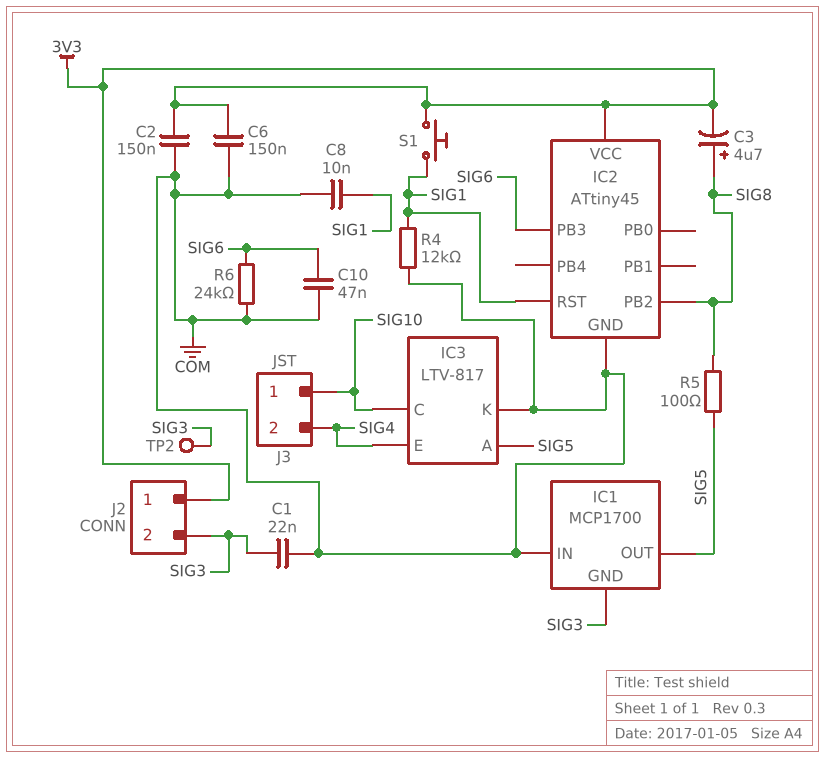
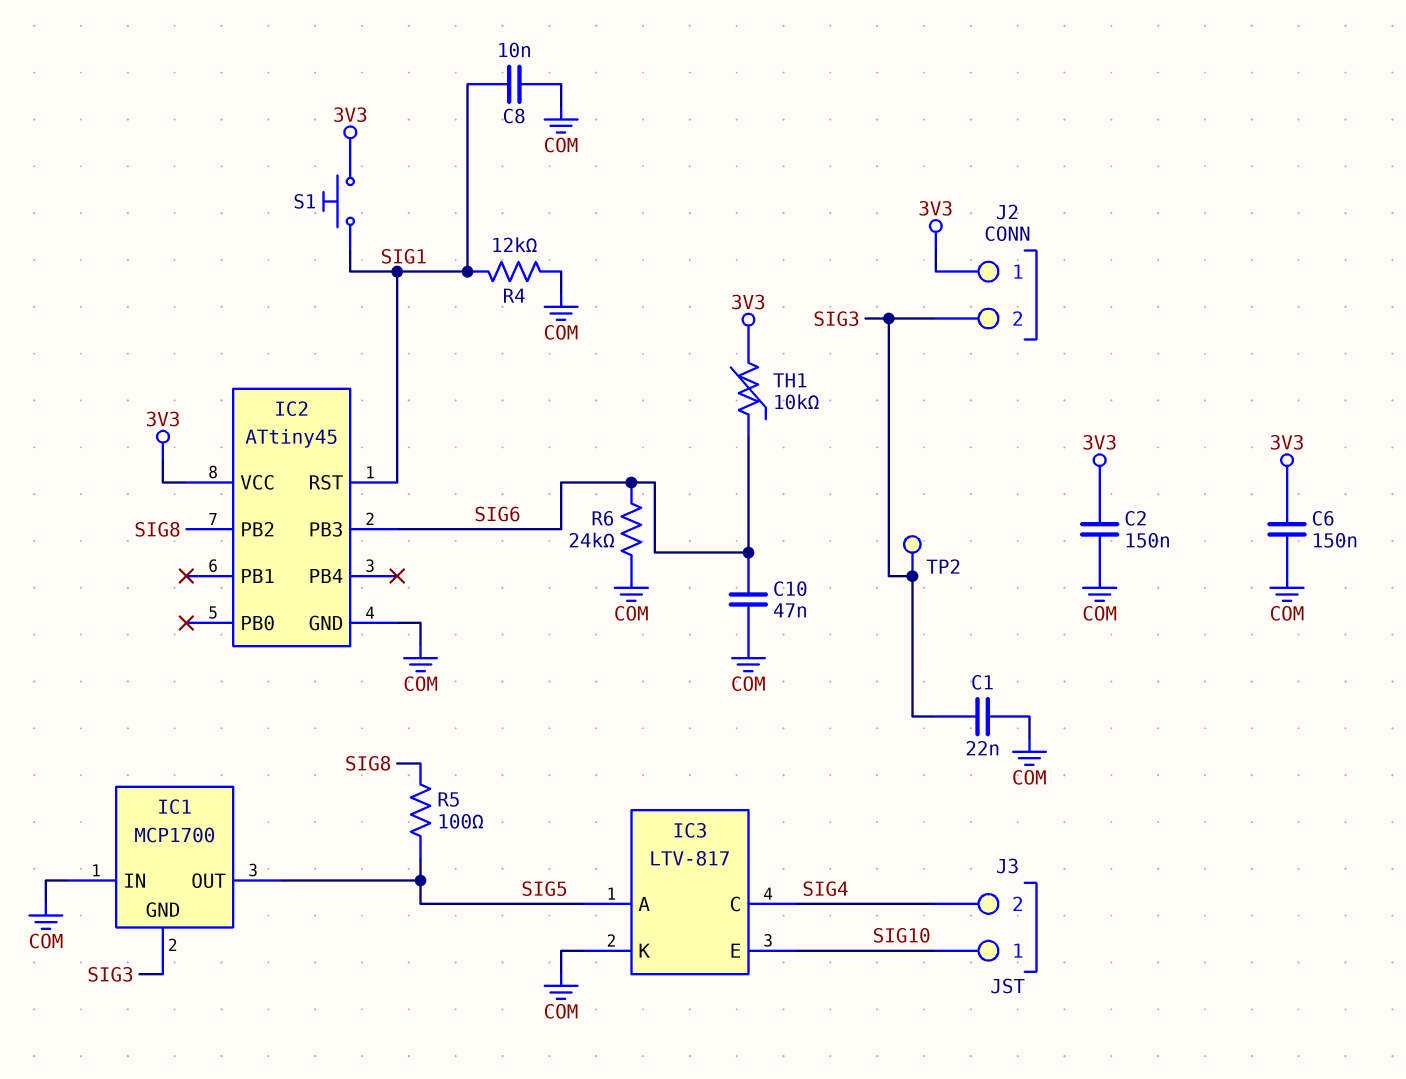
C3: 4.7uF (plus SIG8, minus 3V3) -> none
IC3 pin C: SIG10 -> SIG4
IC3 pin E: SIG4 -> SIG10
TH1: none -> 10k (3V3, SIG6)

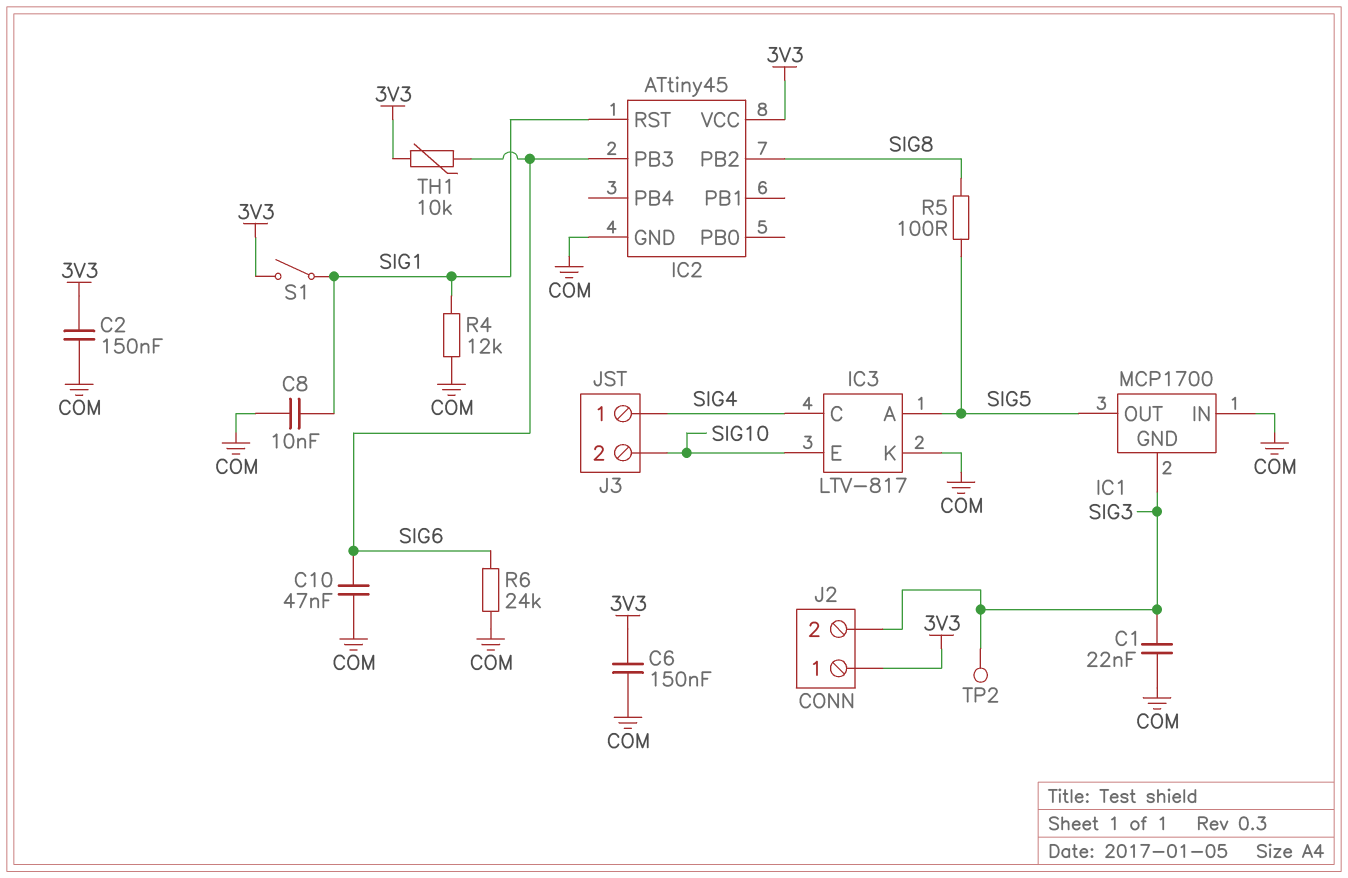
J3 pin 1: SIG10 -> SIG4
J3 pin 2: SIG4 -> SIG10
S1: button (3V3, SIG1) -> switch (3V3, SIG1)

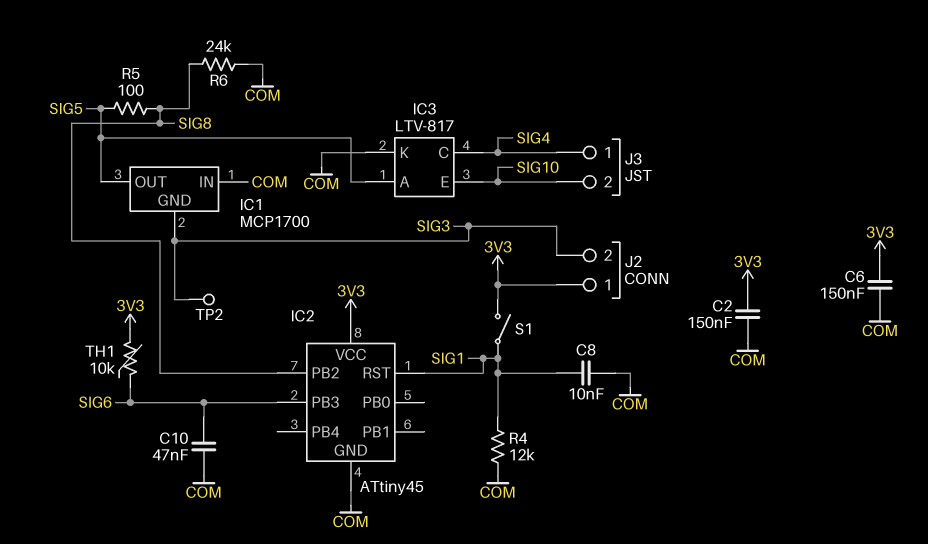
C1: 22nF (COM, SIG3) -> none
R6: 24k (COM, SIG6) -> 24k (COM, SIG8)

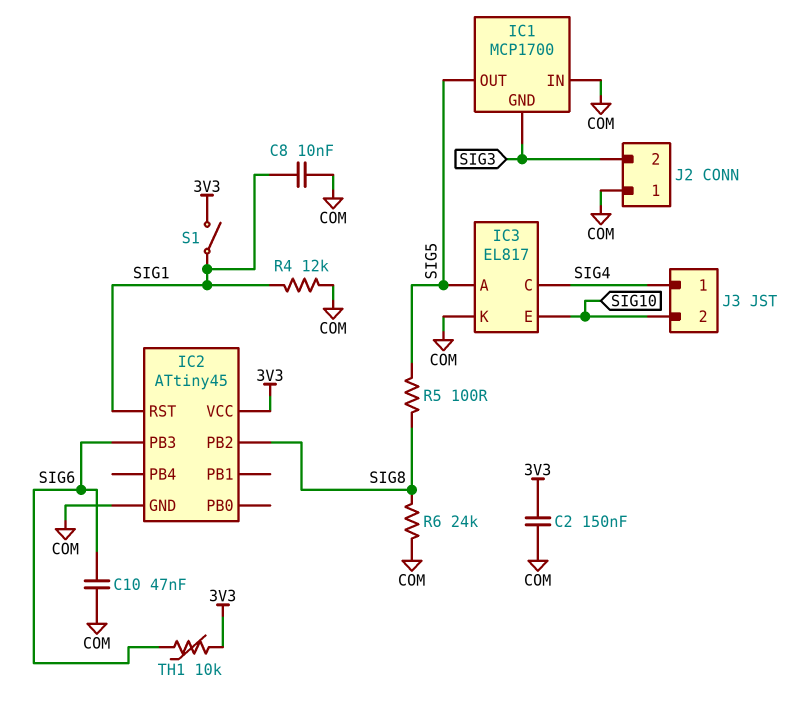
C6: 150nF (3V3, COM) -> none
IC3: LTV-817 -> EL817
J2 pin 1: 3V3 -> COM
TP2: test point (SIG3) -> none

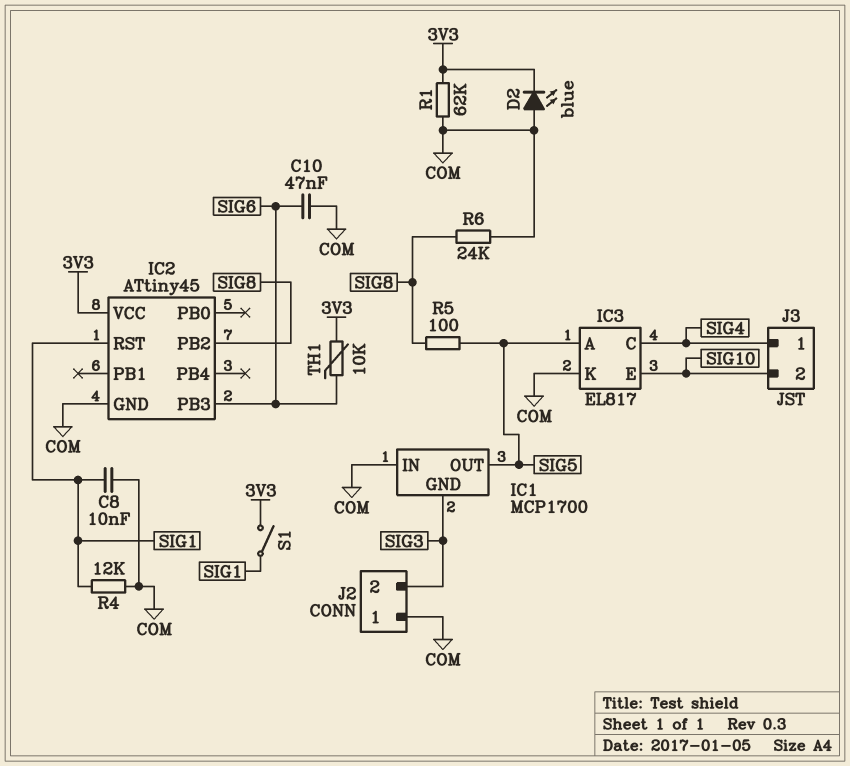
C2: 150nF (3V3, COM) -> none
D2: none -> LED blue (A COM, K 3V3)
R1: none -> 62k (3V3, COM)

